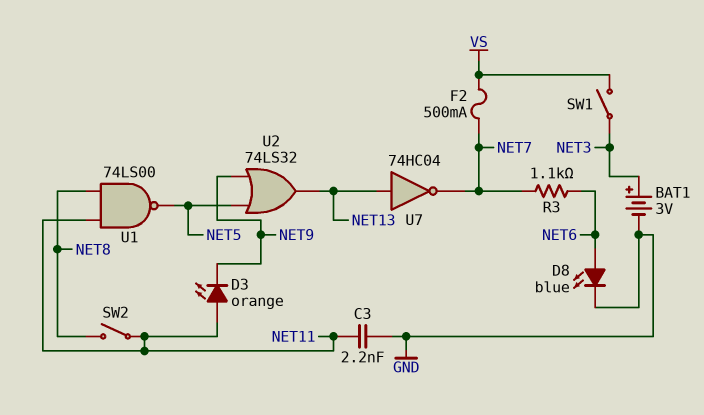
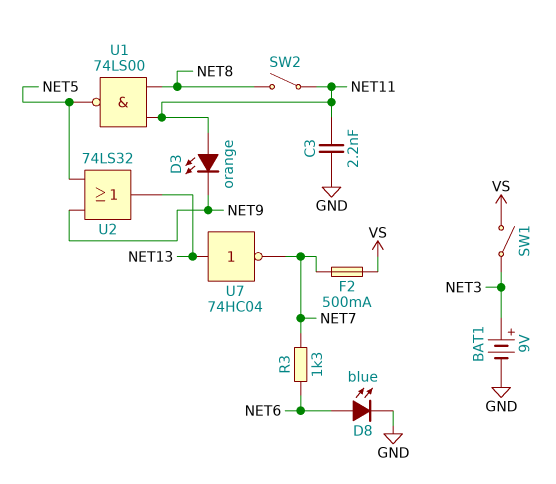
BAT1: 3V (plus NET3, minus GND) -> 9V (plus NET3, minus GND)
R3: 1.1k (NET6, NET7) -> 1.3k (NET6, NET7)

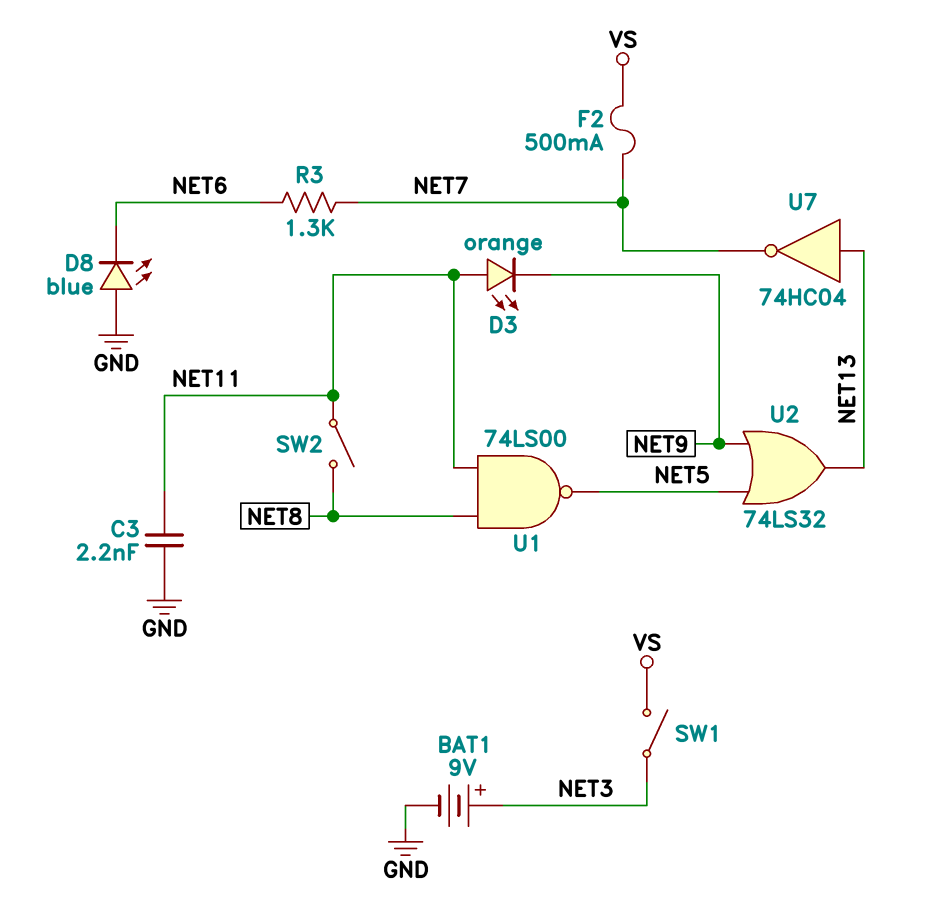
D8: LED blue (A NET6, K GND) -> LED blue (A GND, K NET6)

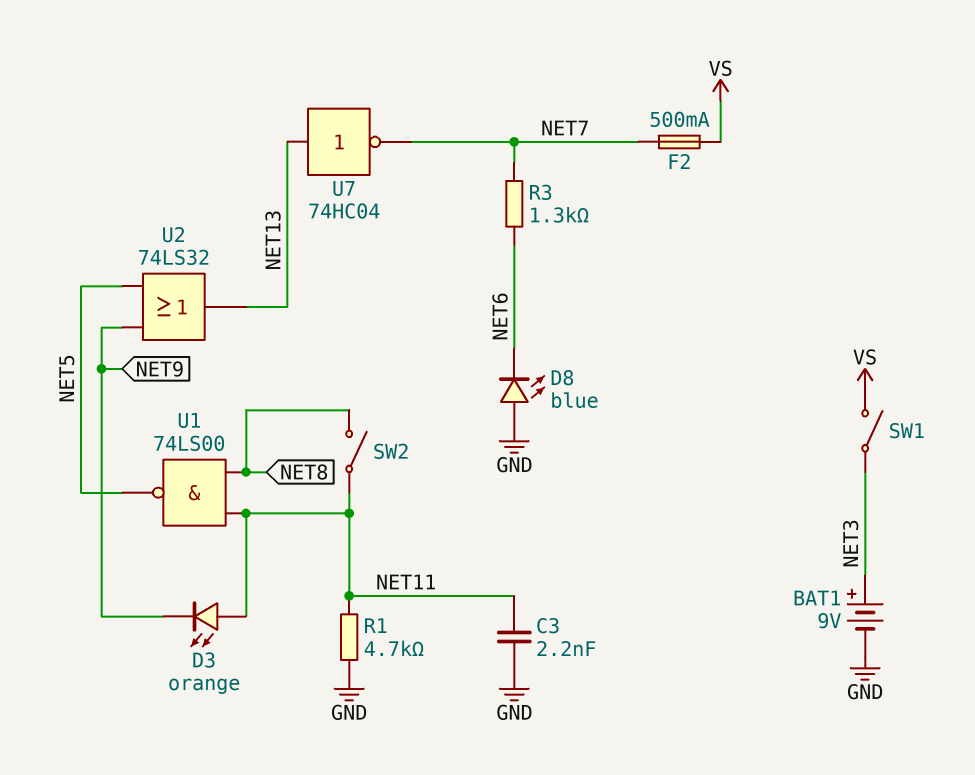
R1: none -> 4.7k (GND, NET11)

